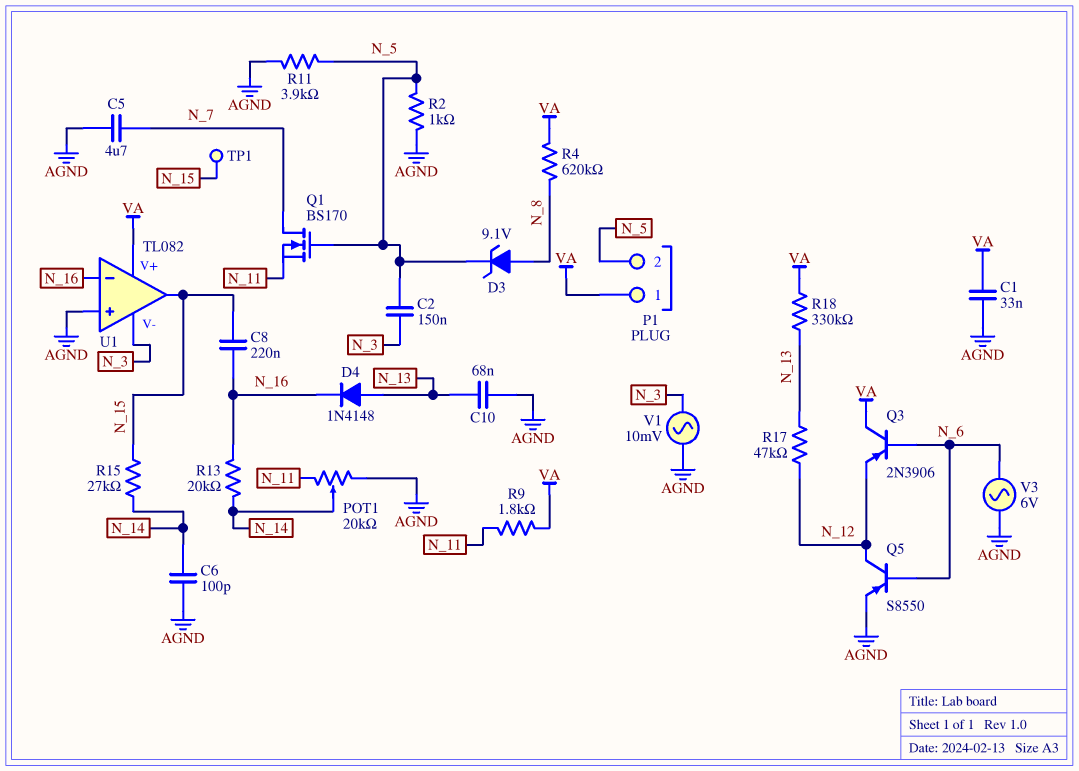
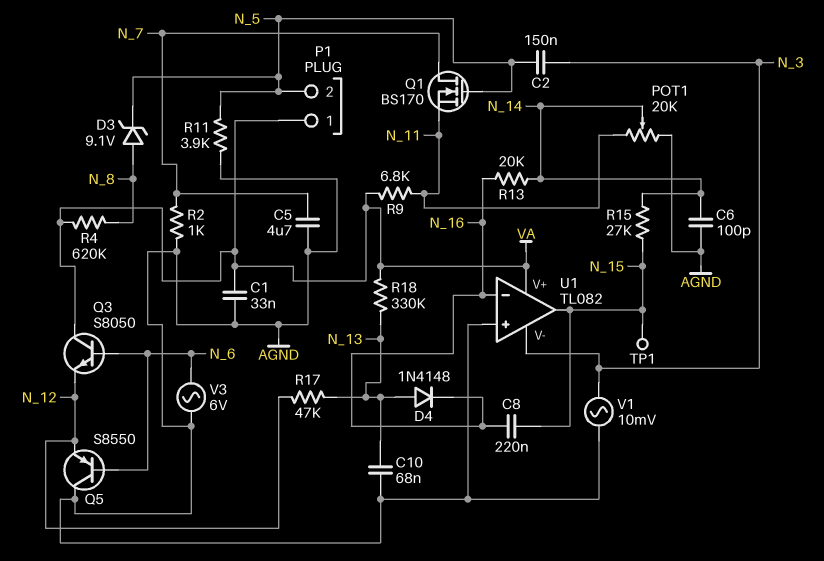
Q3: PNP 2N3906 (B N_6, C VA, E N_12) -> NPN S8050 (B N_6, C VA, E N_12)
Q5: PNP S8550 (B N_6, C N_12, E AGND) -> PNP S8550 (B N_6, C AGND, E N_12)
R2: 1k (AGND, N_5) -> 1k (AGND, N_7)
R9: 1.8k (N_11, VA) -> 6.8k (N_11, VA)

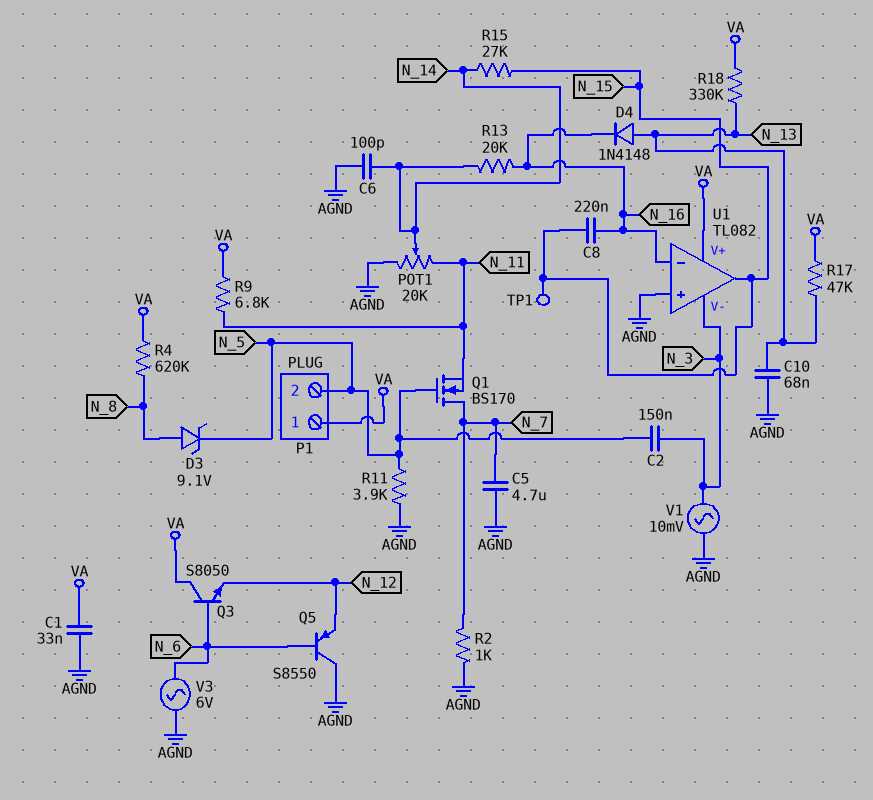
R17: 47k (N_12, N_13) -> 47k (N_13, VA)

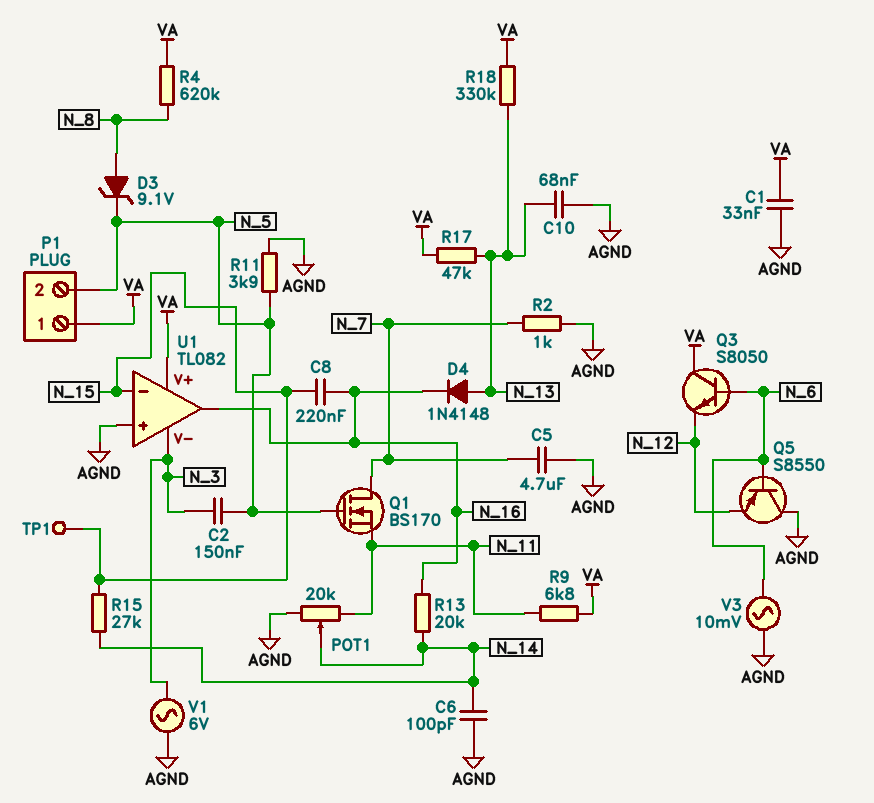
U1 pin in-: N_16 -> N_15
U1 pin out: N_15 -> N_16
V1: AC 10mV (AGND, N_3) -> AC 6V (AGND, N_3)
V3: AC 6V (AGND, N_6) -> AC 10mV (AGND, N_6)

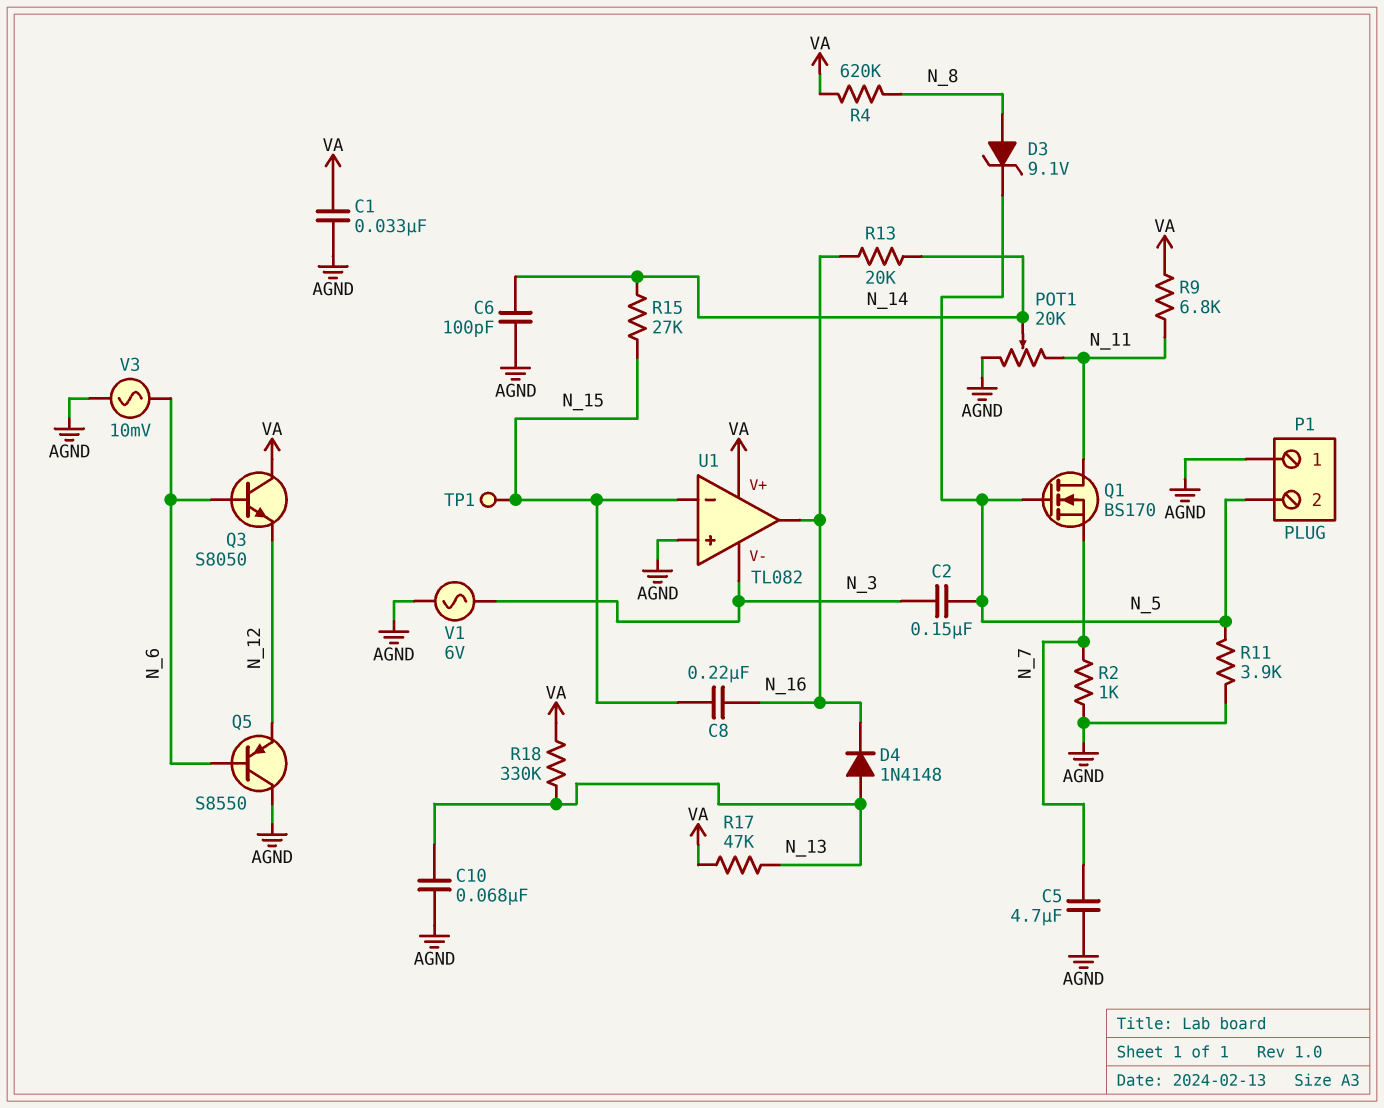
P1 pin 1: VA -> AGND
Q1: NMOS BS170 (G N_5, D N_7, S N_11) -> NMOS BS170 (G N_5, D N_11, S N_7)

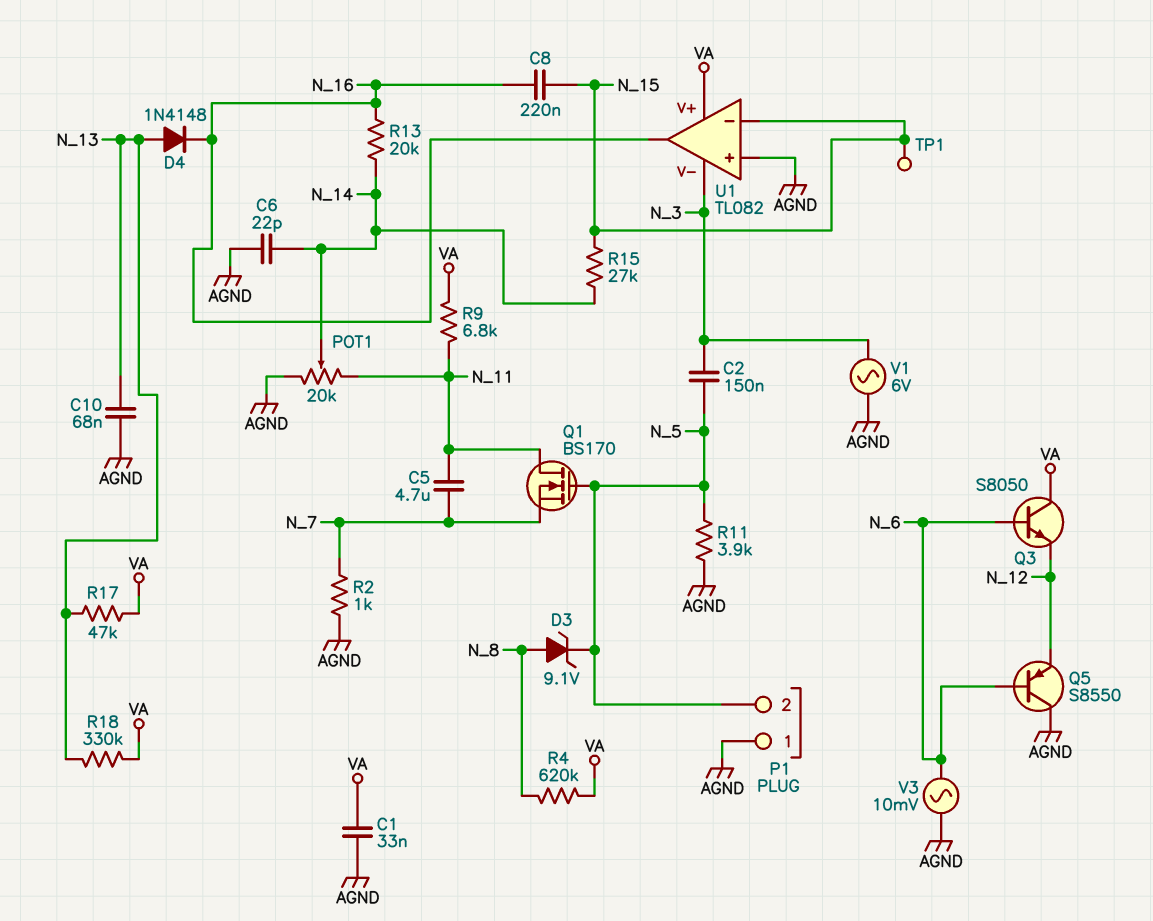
C5: 4.7uF (AGND, N_7) -> 4.7uF (N_7, N_11)
C6: 100pF (AGND, N_14) -> 22pF (AGND, N_14)

